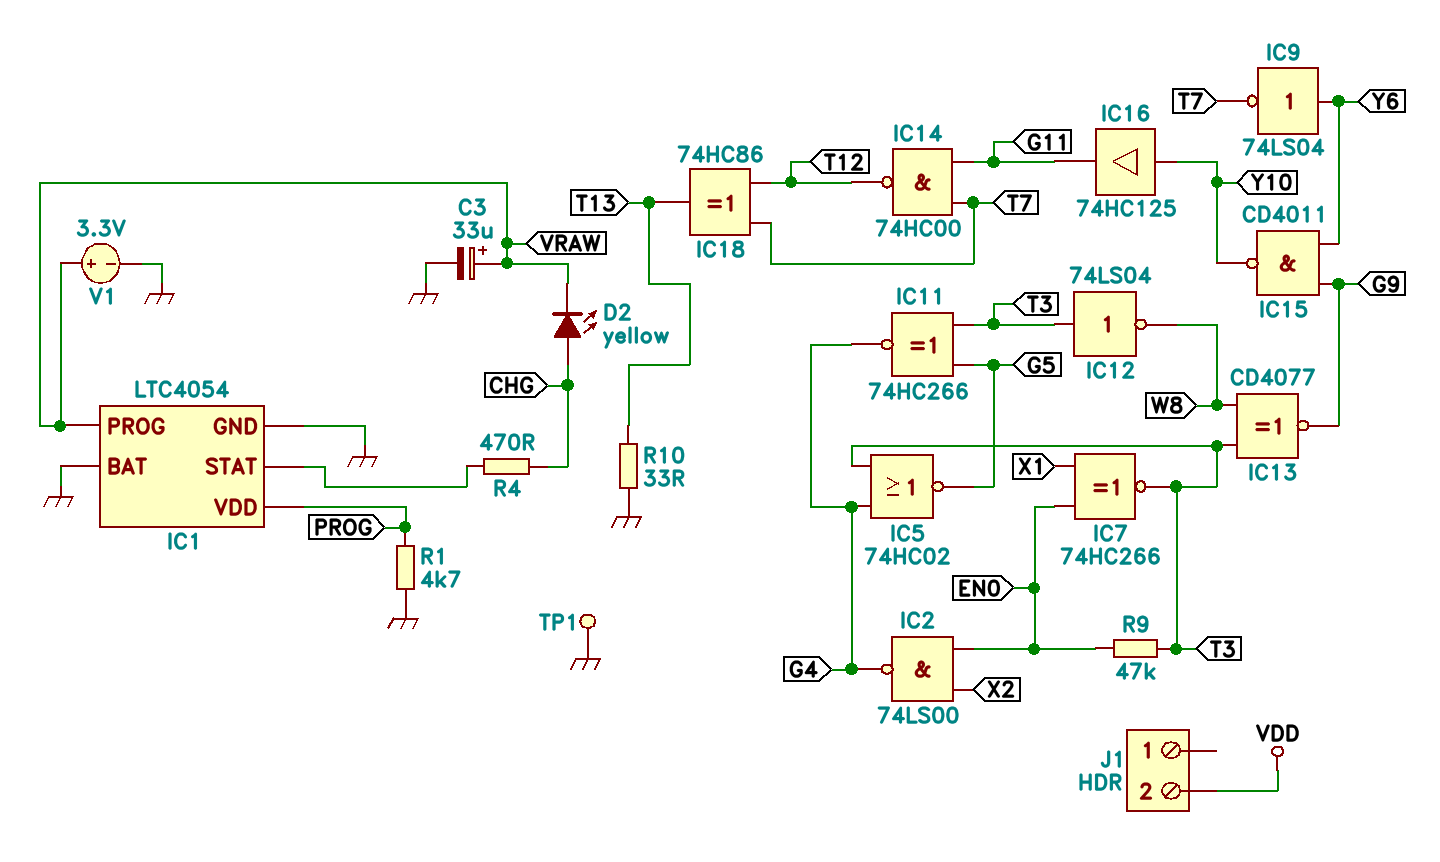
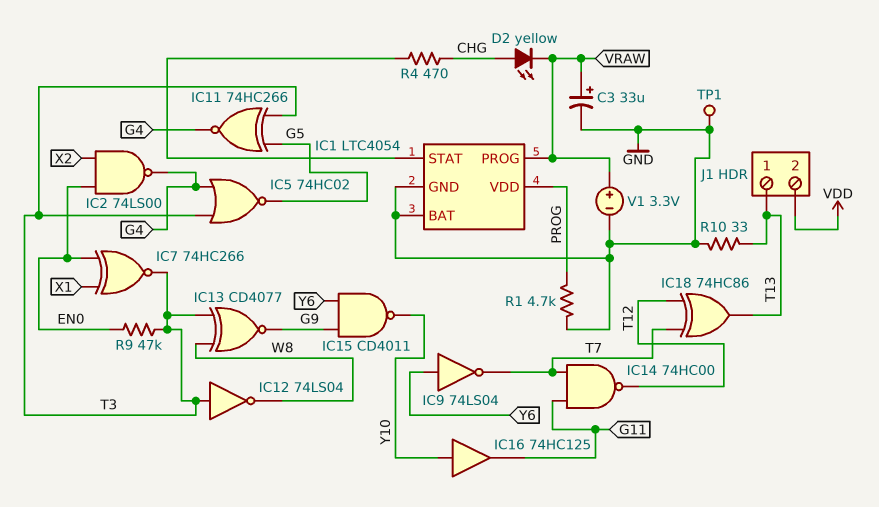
J1 pin 1: none -> T13

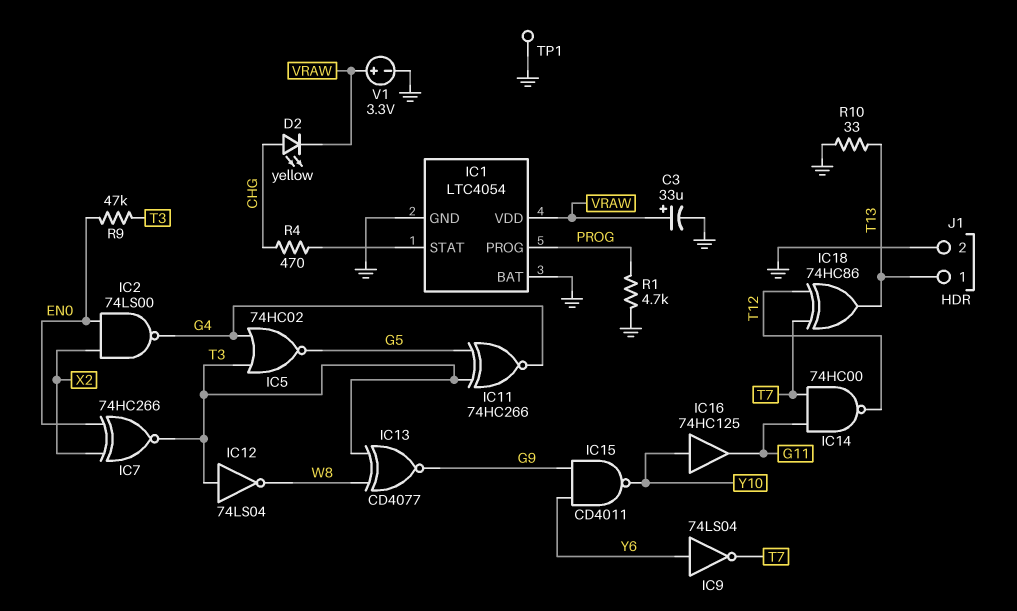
IC1 pin PROG: VRAW -> PROG
IC1 pin VDD: PROG -> VRAW
IC7: XNOR 74HC266 (in EN0, in X1, out T3) -> XNOR 74HC266 (in EN0, in X2, out T3)
J1 pin 2: VDD -> GND

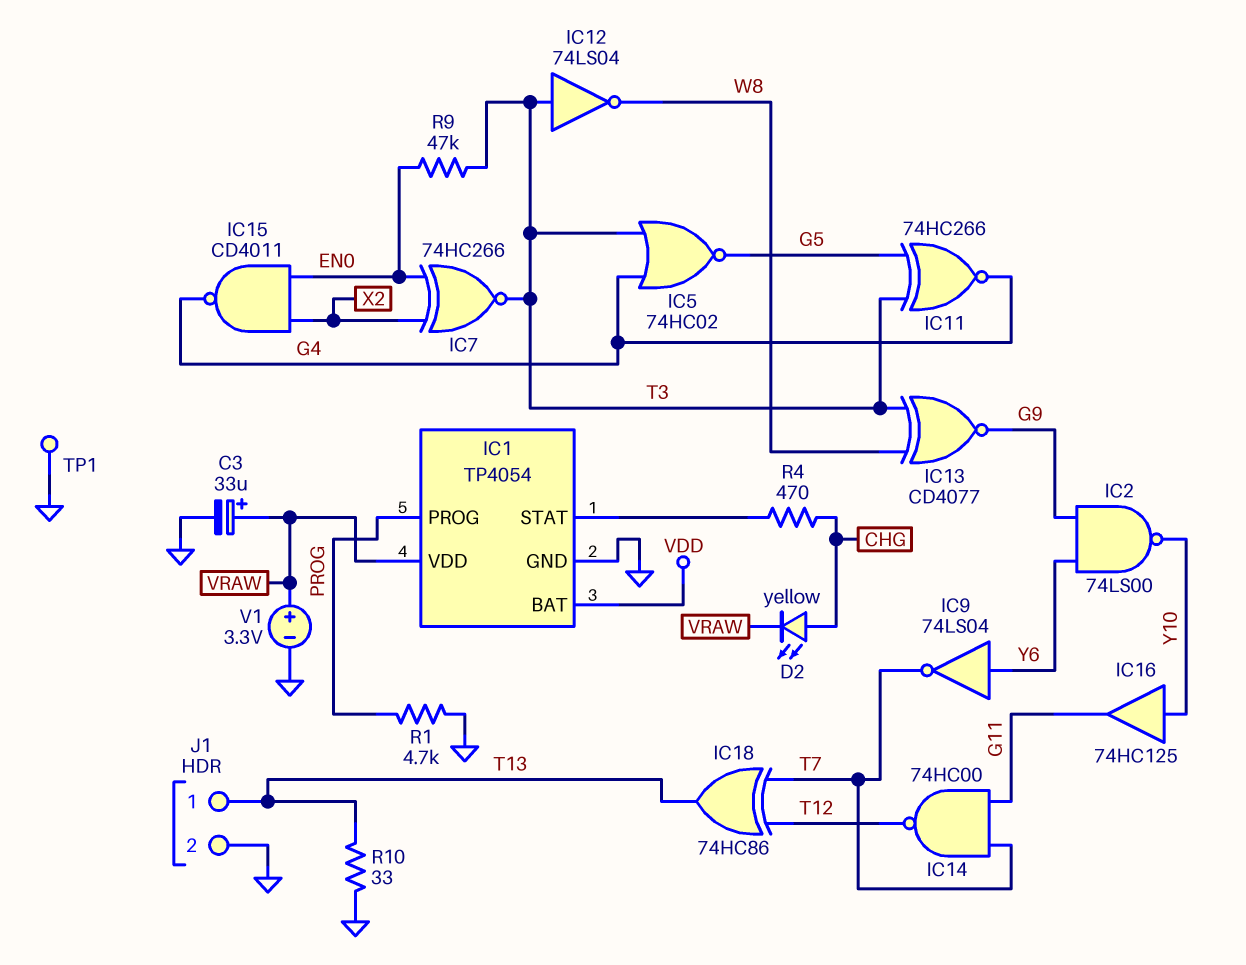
IC1: LTC4054 -> TP4054
IC1 pin BAT: GND -> VDD
IC2: NAND 74LS00 (in EN0, in X2, out G4) -> NAND 74LS00 (in G9, in Y6, out Y10)
IC15: NAND CD4011 (in G9, in Y6, out Y10) -> NAND CD4011 (in EN0, in X2, out G4)

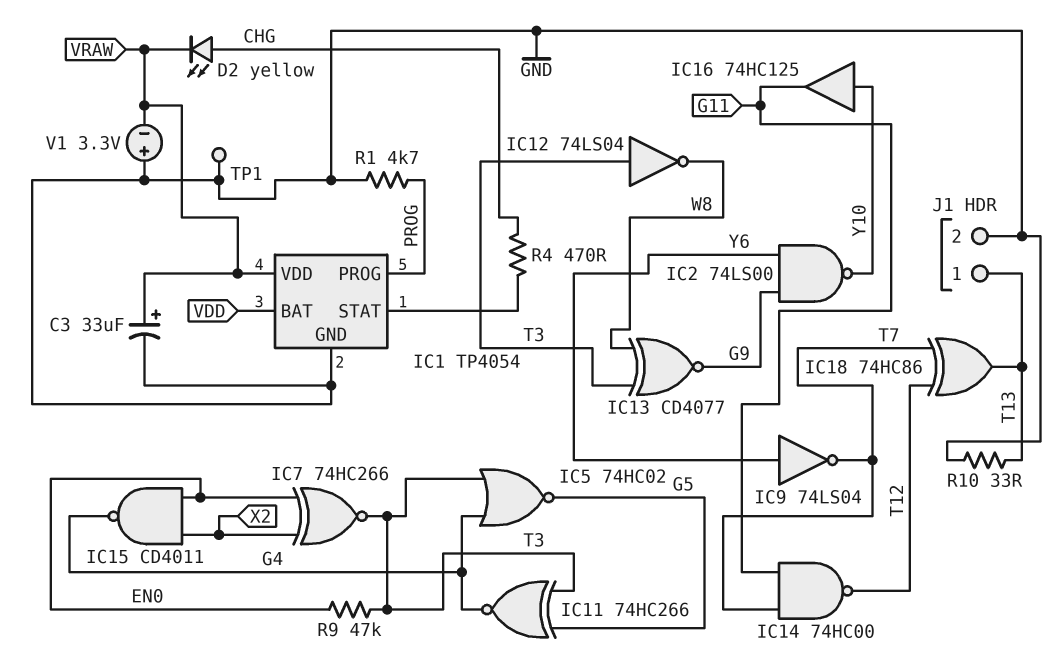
V1: 3.3V (plus VRAW, minus GND) -> 3.3V (plus GND, minus VRAW)

